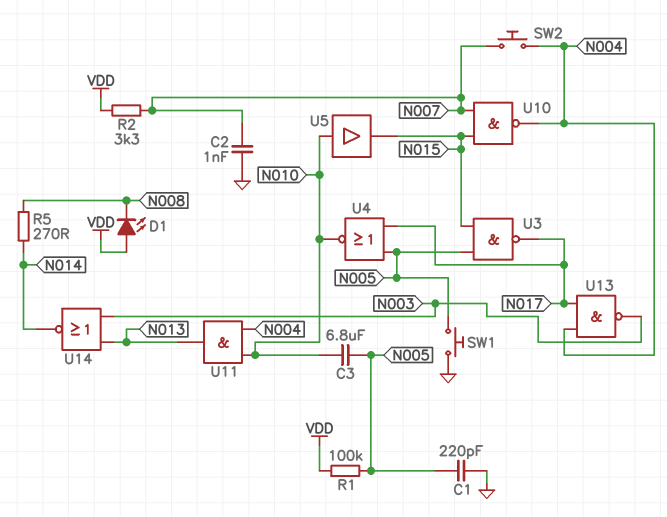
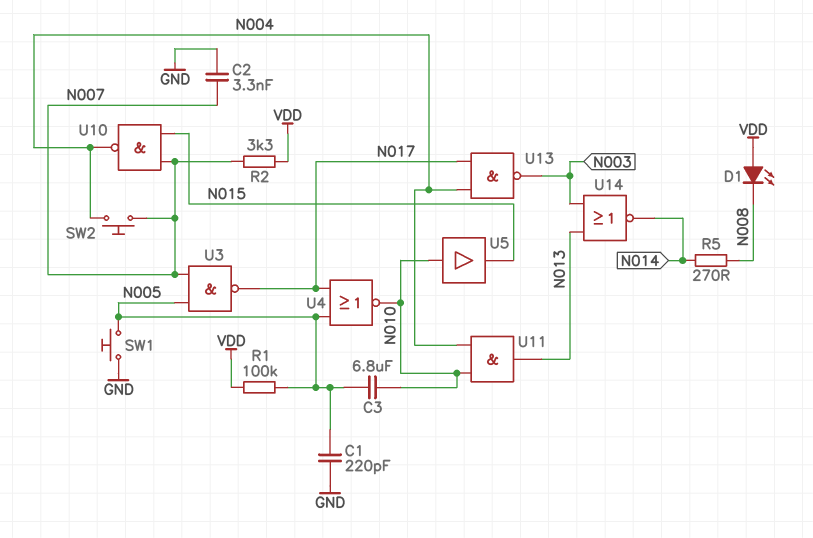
C2: 1nF (GND, N007) -> 3.3nF (GND, N007)
U3: NAND (in N005, in N015, out N017) -> NAND (in N005, in N007, out N017)

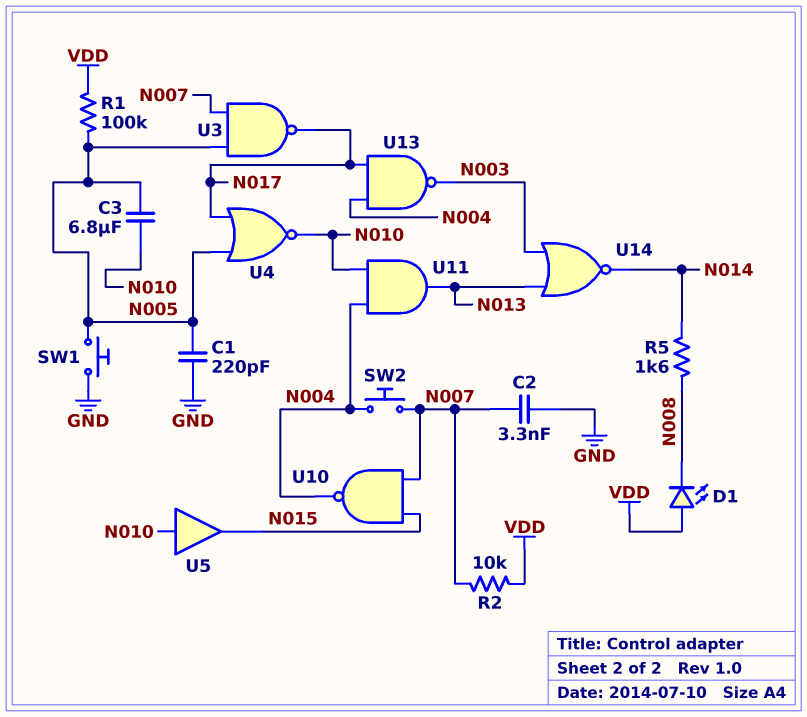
R2: 3.3k (N007, VDD) -> 10k (N007, VDD)
R5: 270 (N008, N014) -> 1.6k (N008, N014)

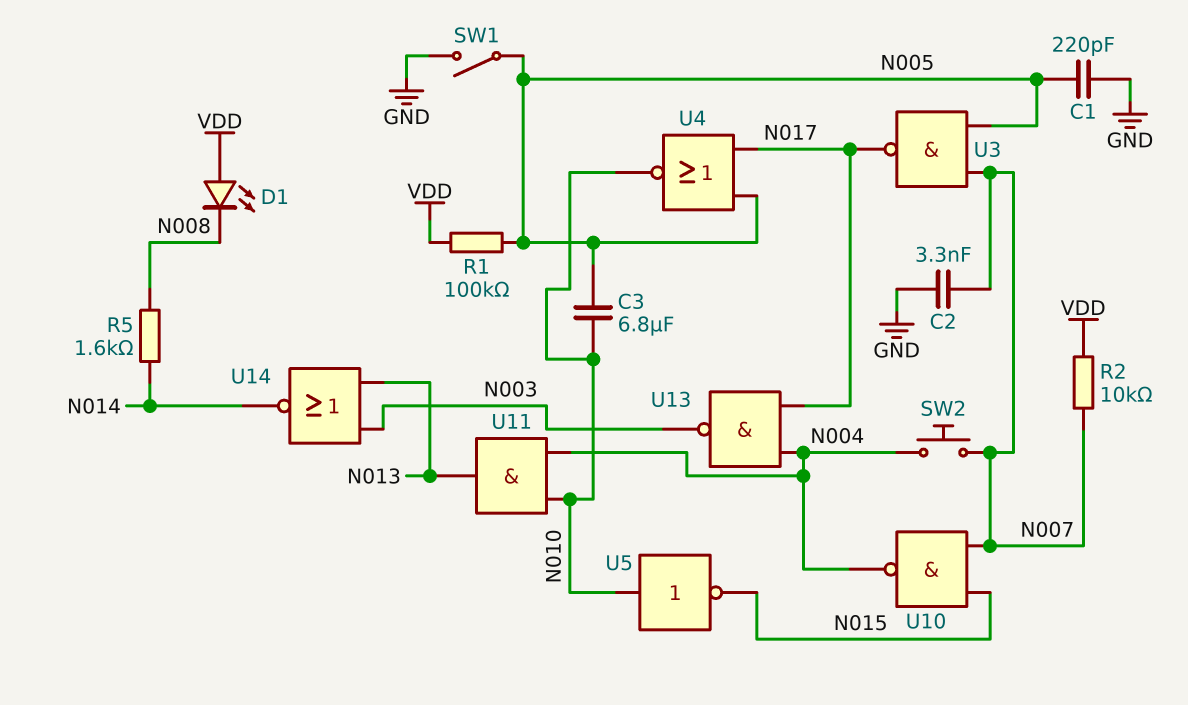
SW1: button (GND, N005) -> switch (GND, N005)
U5: buffer (in N010, out N015) -> NOT (in N010, out N015)

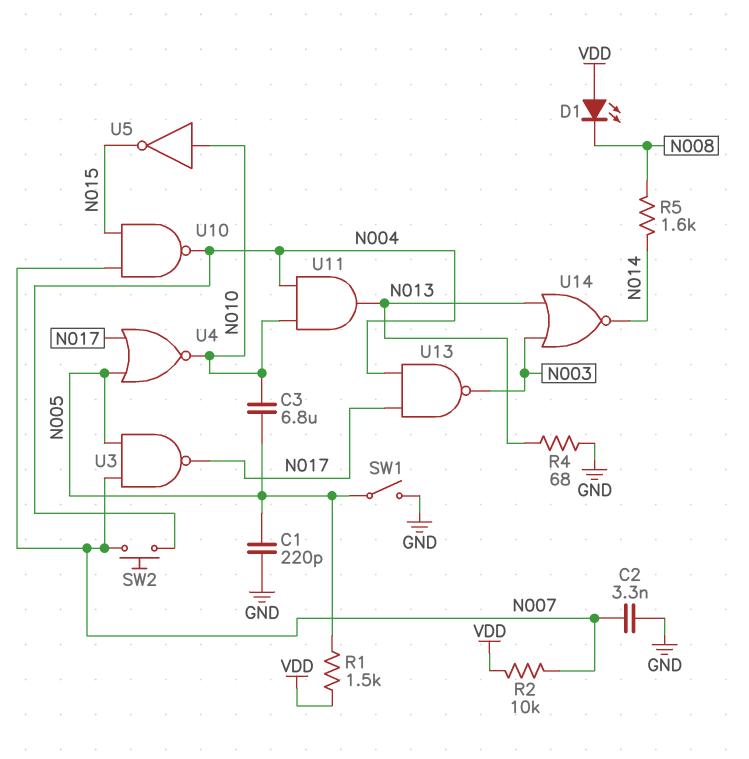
R1: 100k (N005, VDD) -> 1.5k (N005, VDD)
R4: none -> 68 (GND, N013)

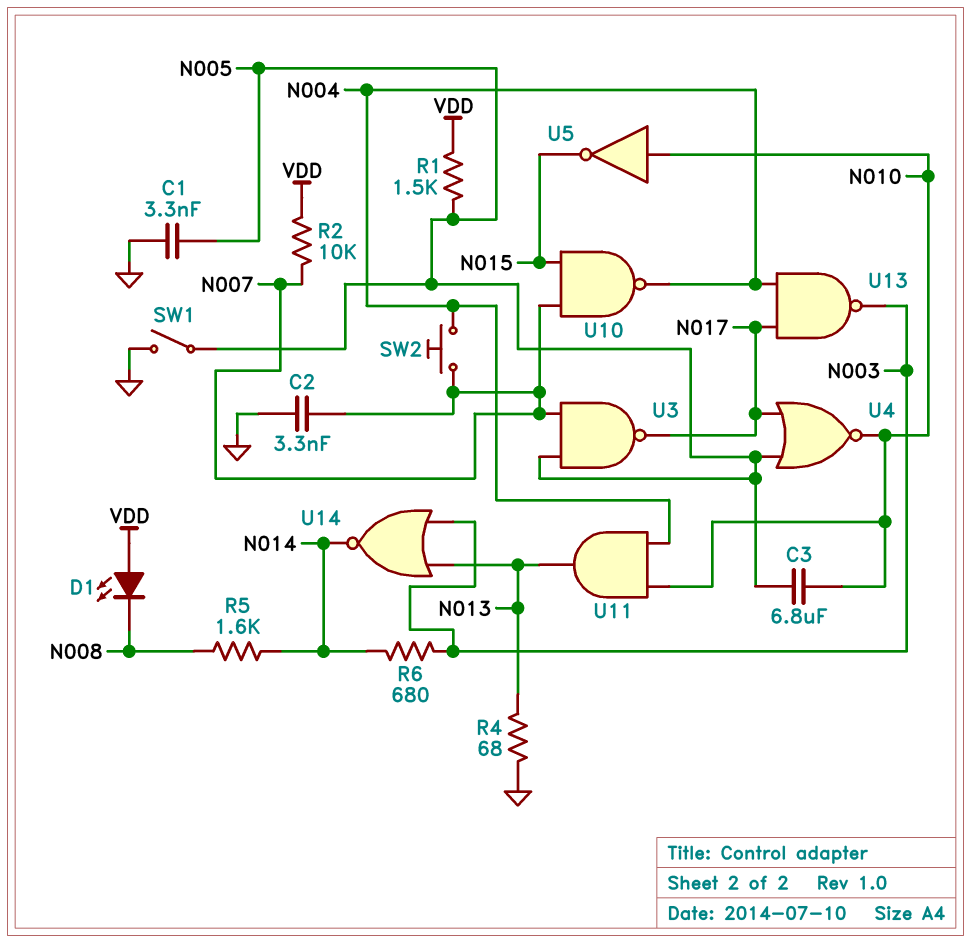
C1: 220pF (GND, N005) -> 3.3nF (GND, N005)
R6: none -> 680 (N003, N014)

